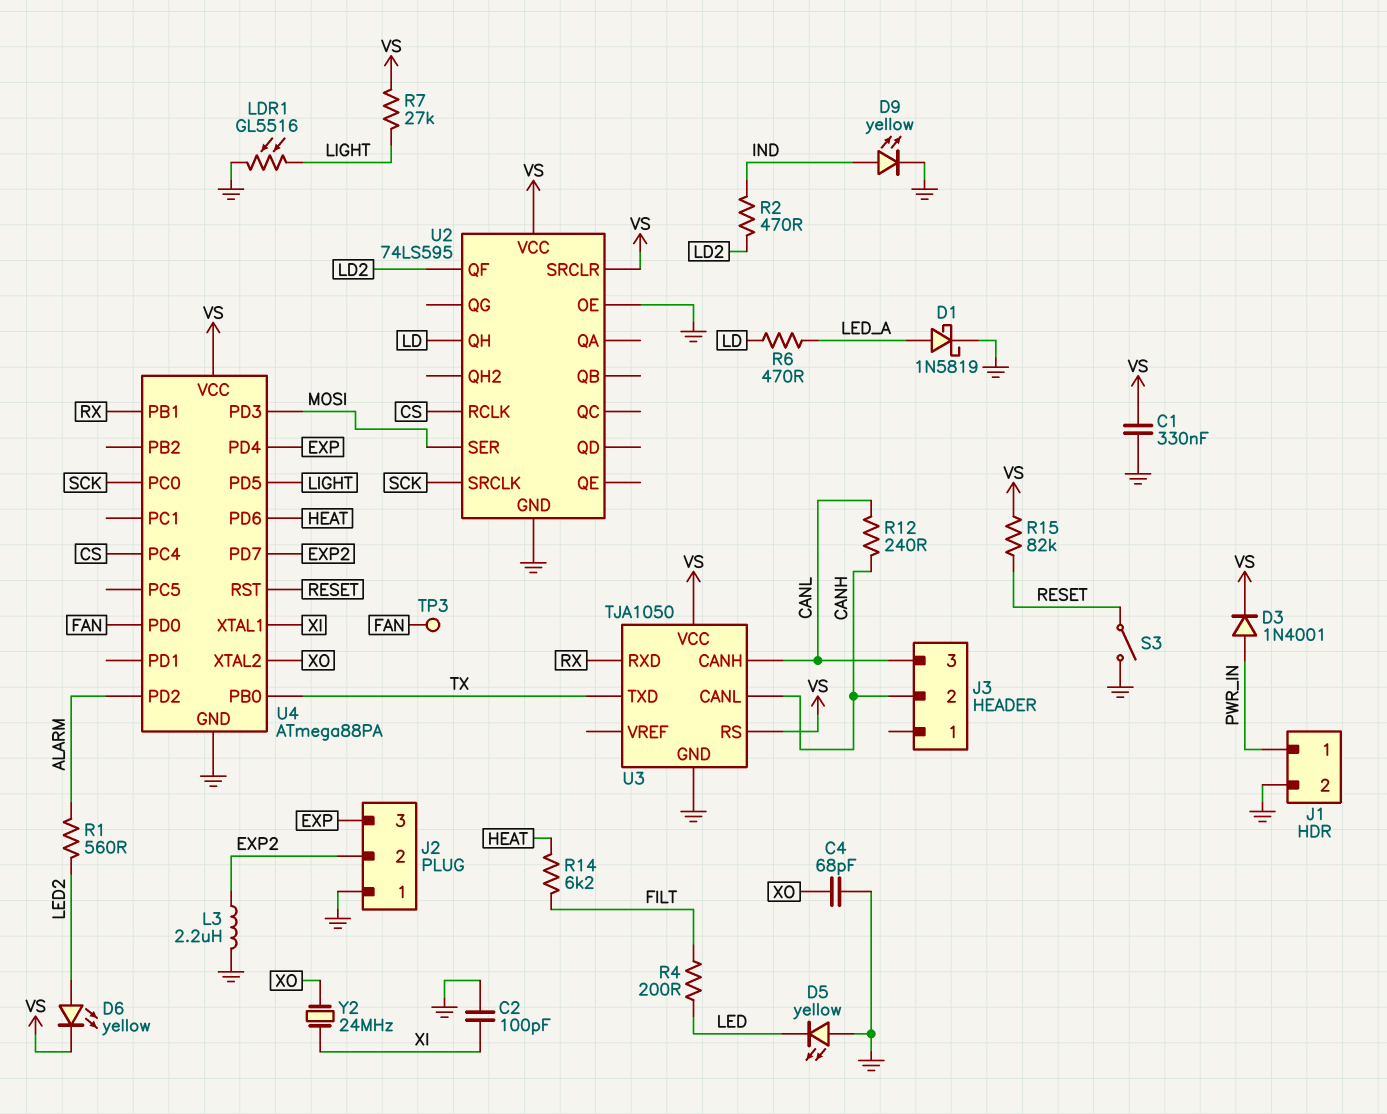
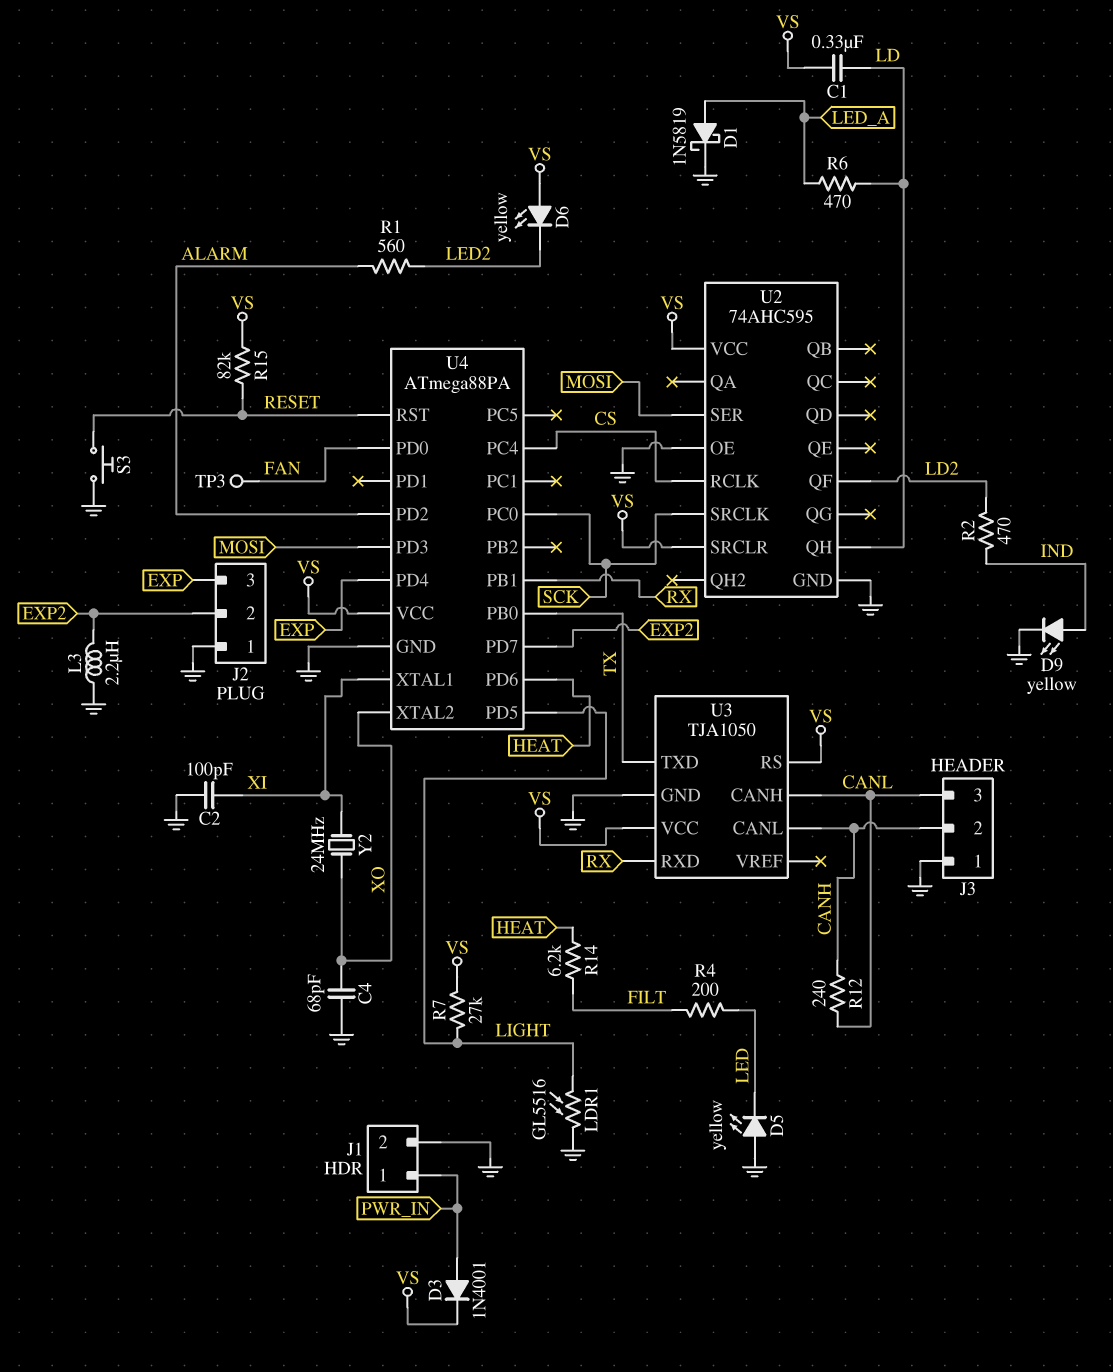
C1: 330nF (GND, VS) -> 330nF (LD, VS)
D6: LED yellow (A LED2, K VS) -> LED yellow (A VS, K LED2)
J3 pin 1: none -> GND
S3: switch (GND, RESET) -> button (GND, RESET)
U2: 74LS595 -> 74AHC595

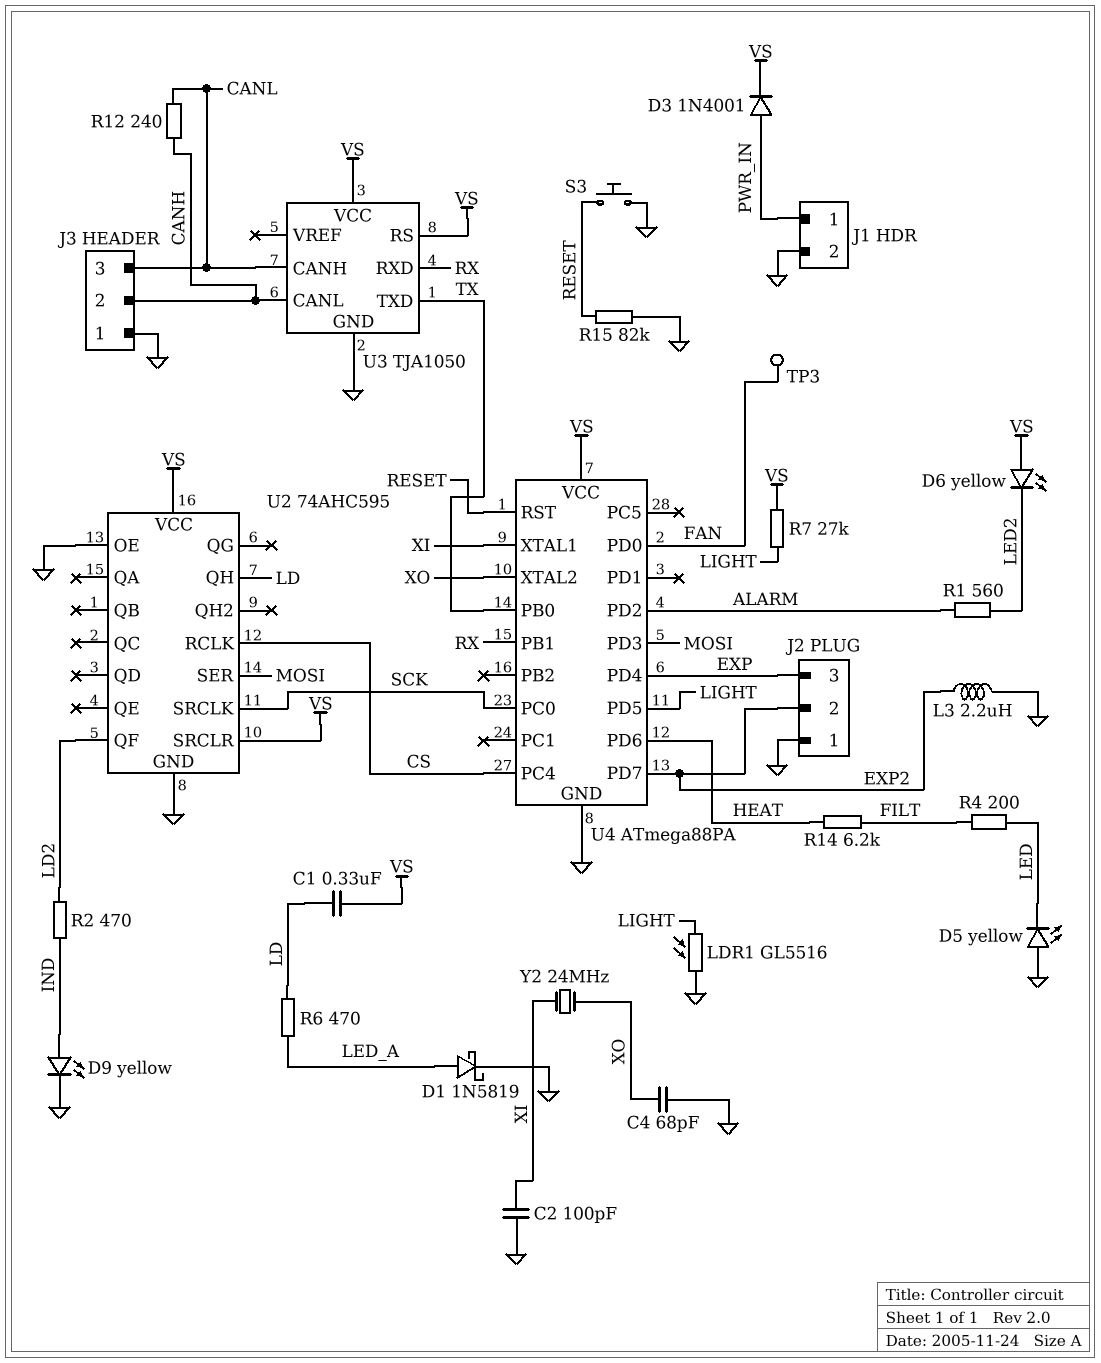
R15: 82k (RESET, VS) -> 82k (GND, RESET)

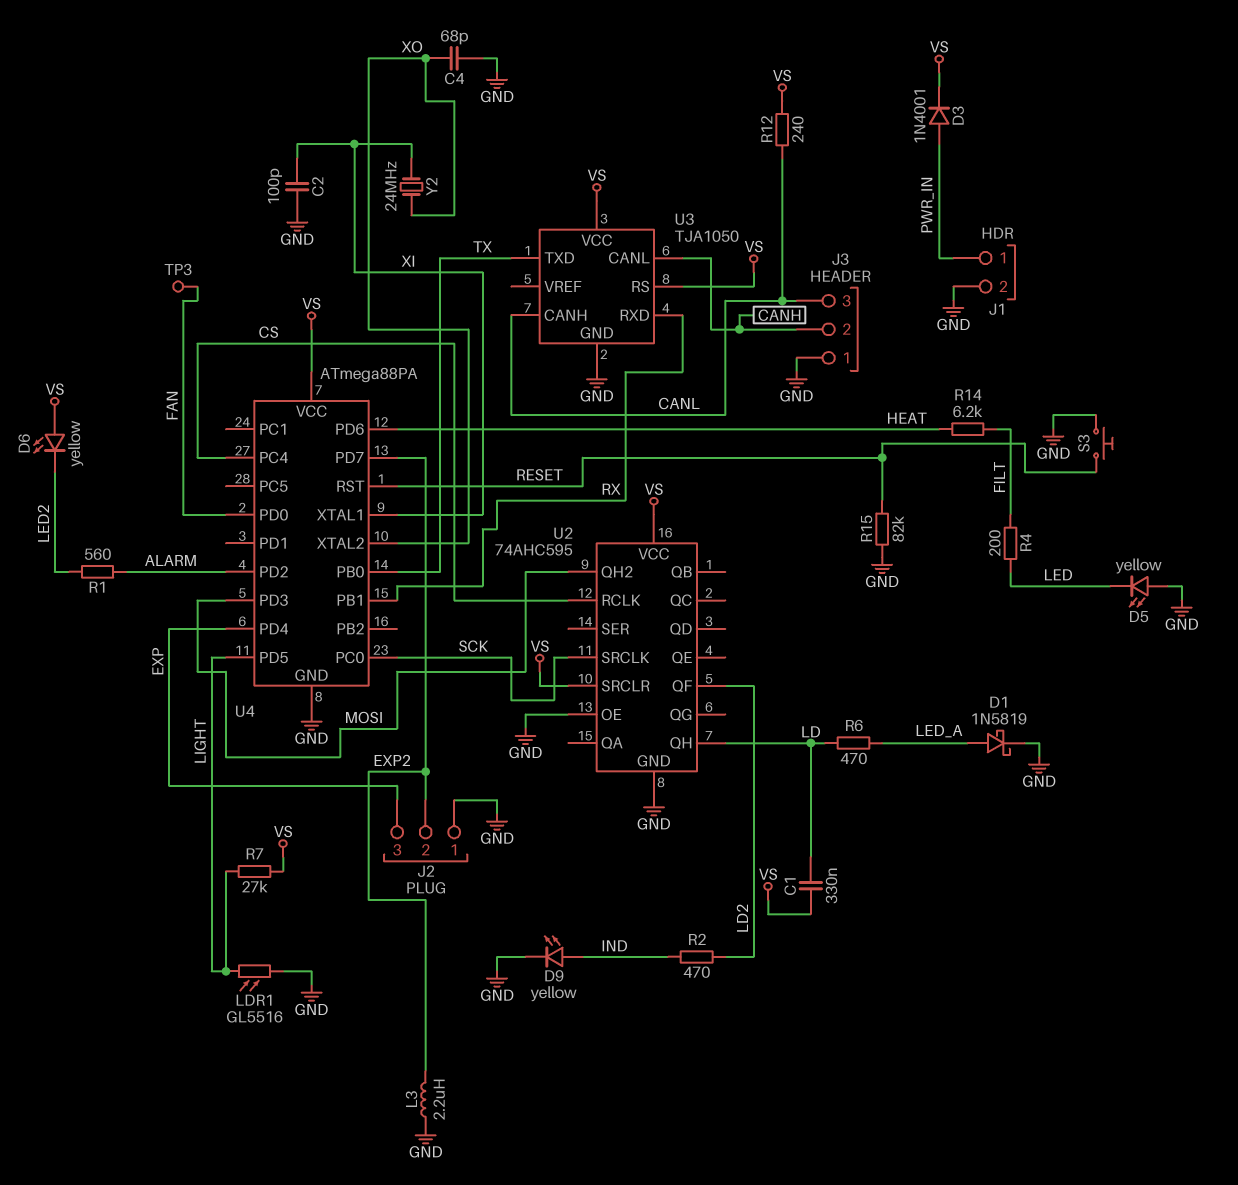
R12: 240 (CANH, CANL) -> 240 (CANL, VS)
U2 pin QH2: none -> MOSI
U2 pin SER: MOSI -> none

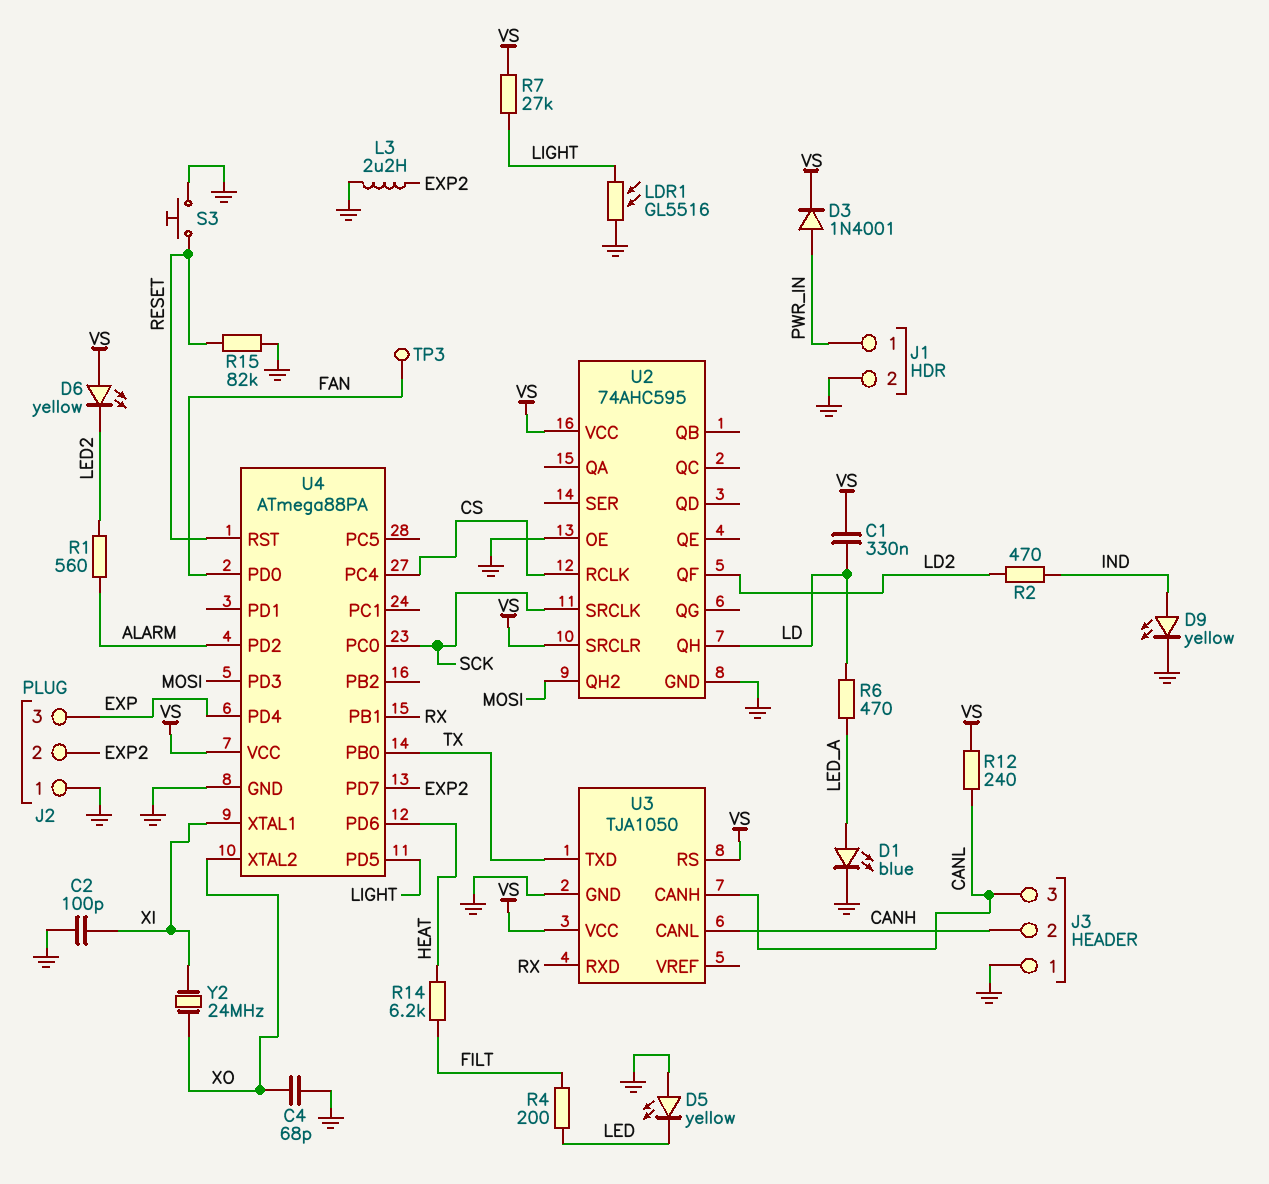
D1: schottky 1N5819 (A LED_A, K GND) -> LED blue (A LED_A, K GND)

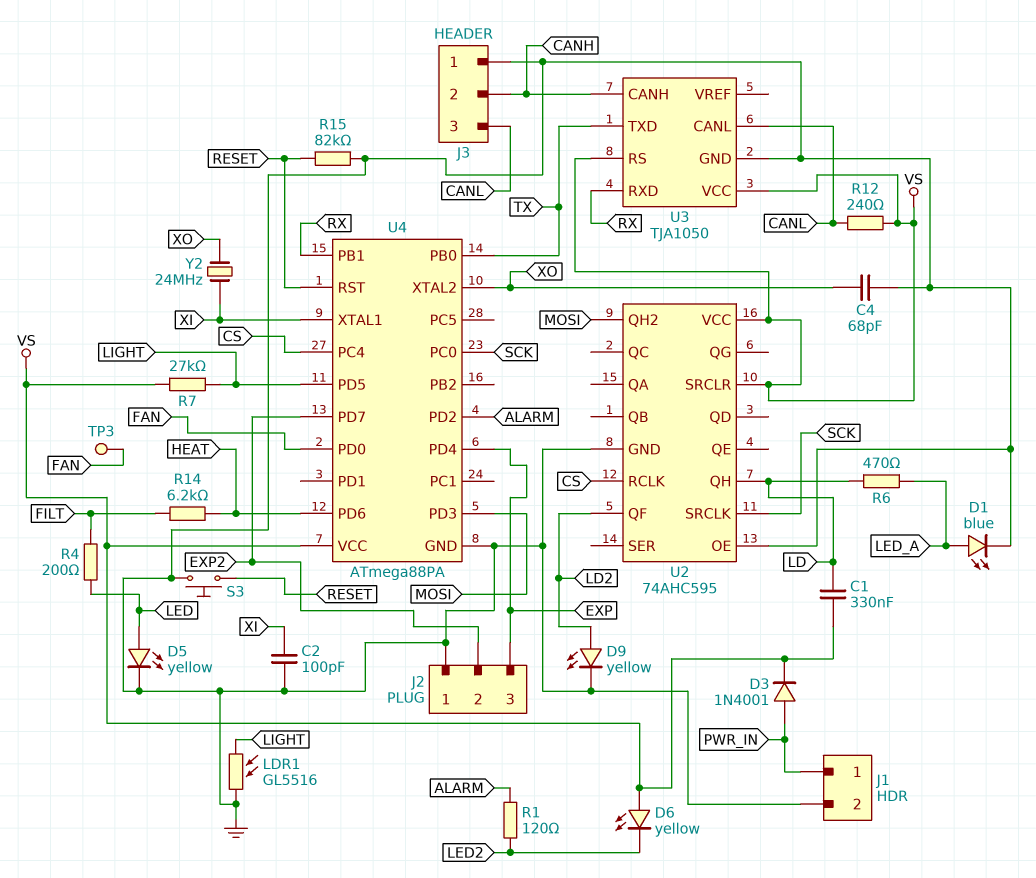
D5: LED yellow (A GND, K LED) -> LED yellow (A LED, K GND)
D9: LED yellow (A IND, K GND) -> LED yellow (A LD2, K GND)
L3: 2.2uH (EXP2, GND) -> none
R1: 560 (ALARM, LED2) -> 120 (ALARM, LED2)
R2: 470 (IND, LD2) -> none
U3 pin CANH: CANL -> CANH
U3 pin CANL: CANH -> CANL

